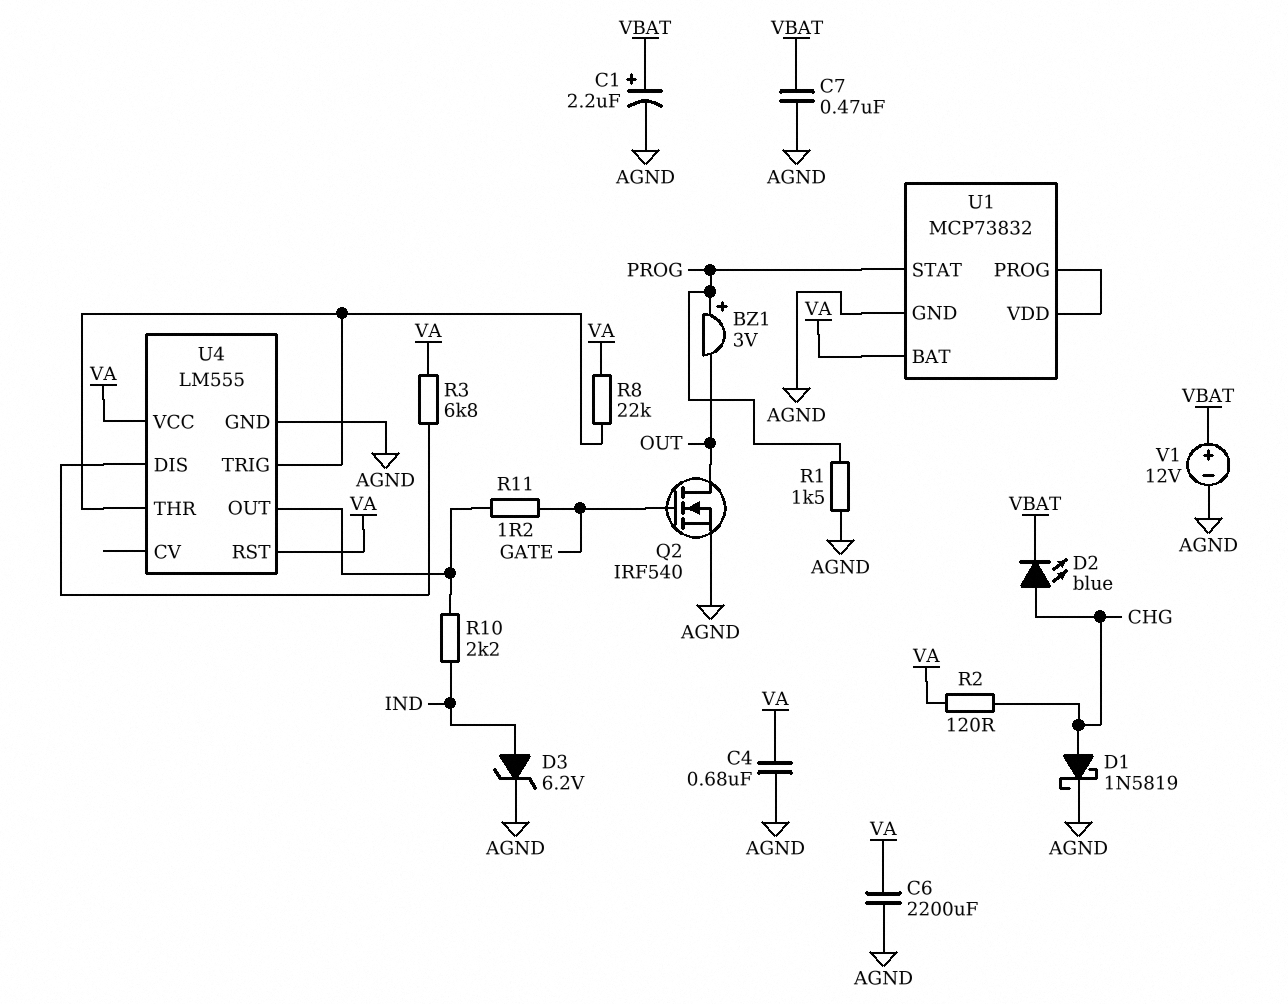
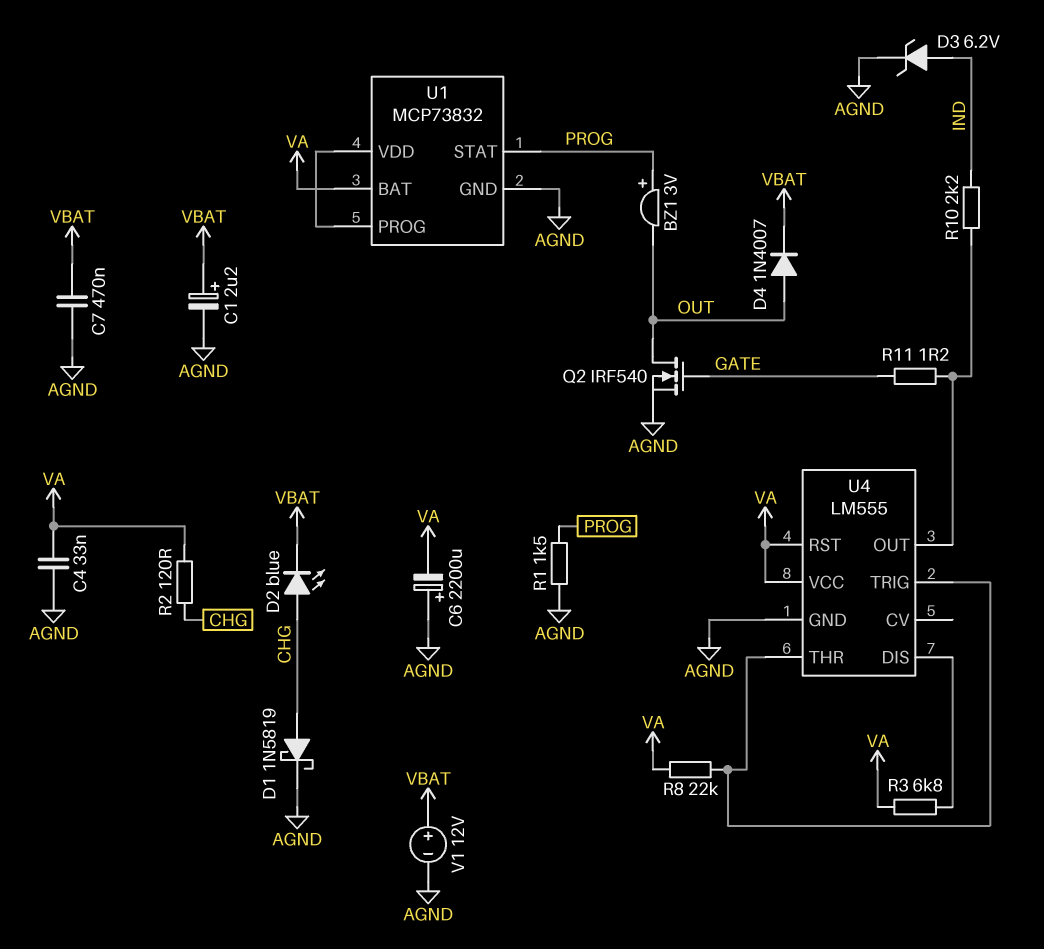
C4: 680nF (AGND, VA) -> 33nF (AGND, VA)
C6: 2200uF (AGND, VA) -> 2200uF (plus AGND, minus VA)
D4: none -> diode 1N4007 (A OUT, K VBAT)

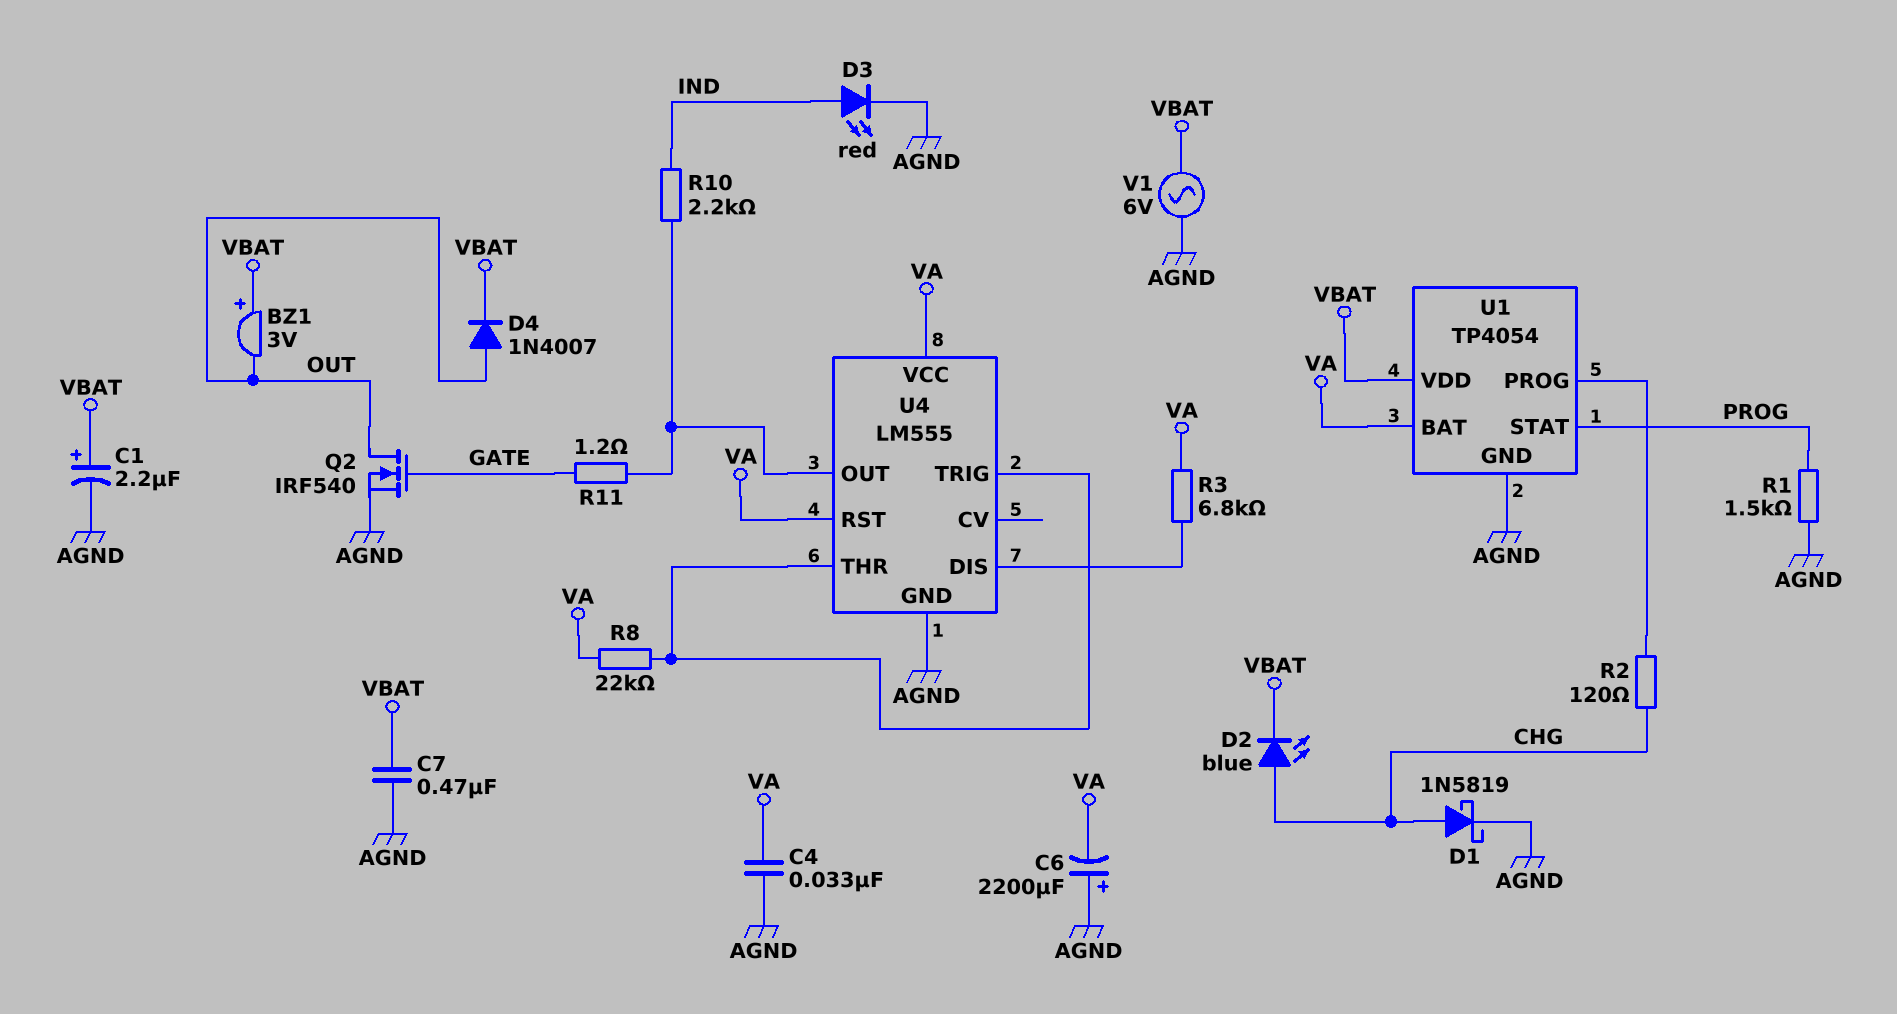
BZ1: buzzer 3V (plus PROG, minus OUT) -> buzzer 3V (plus VBAT, minus OUT)
D3: zener 6.2V (A IND, K AGND) -> LED red (A IND, K AGND)
R2: 120 (CHG, VA) -> 120 (CHG, U1/PROG)
U1: MCP73832 -> TP4054
U1 pin VDD: U1/PROG -> VBAT
V1: 12V (plus VBAT, minus AGND) -> AC 6V (AGND, VBAT)

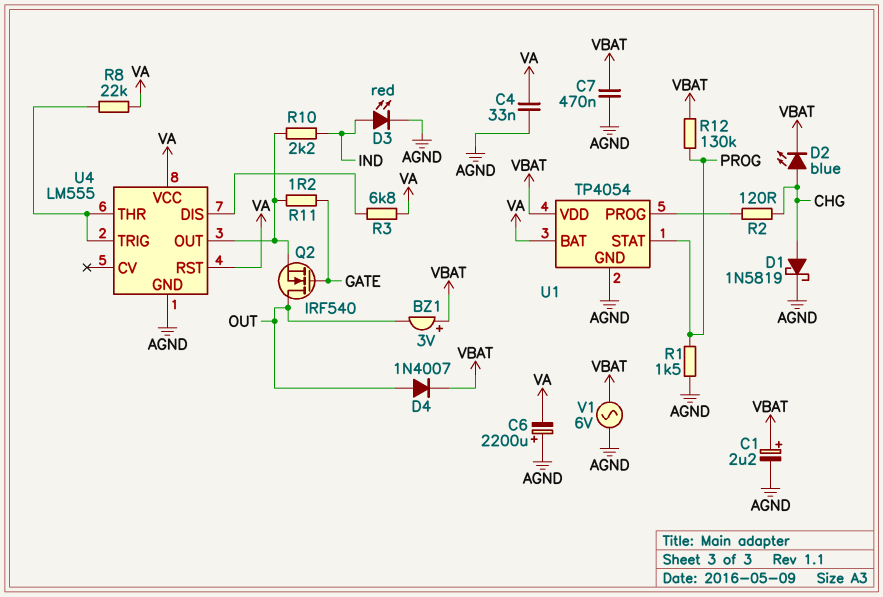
Q2: NMOS IRF540 (G GATE, D OUT, S AGND) -> NMOS IRF540 (G GATE, D OUT, S U4/OUT)
R12: none -> 130k (PROG, VBAT)

